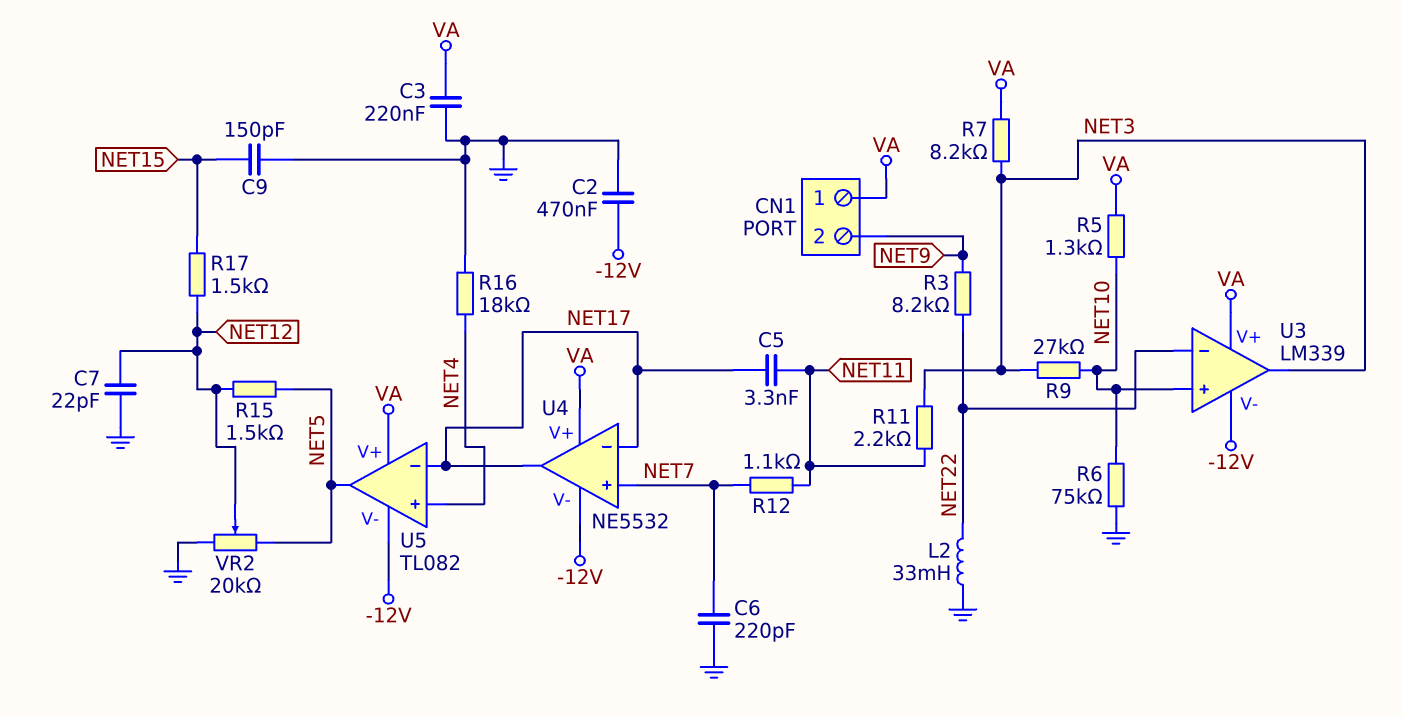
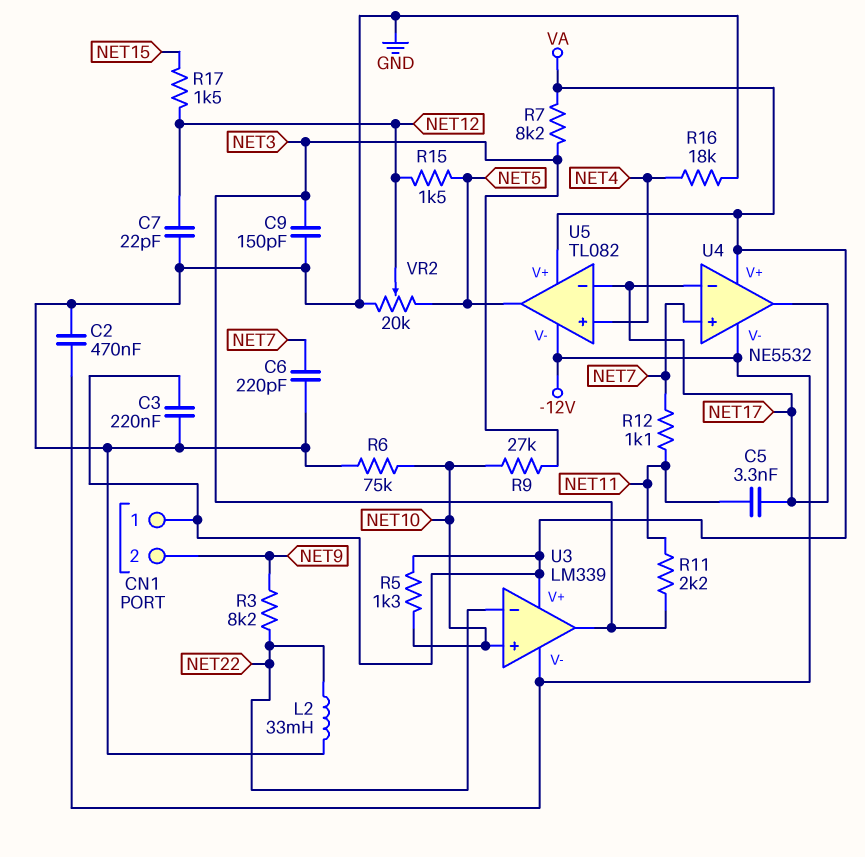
C9: 150pF (GND, NET15) -> 150pF (GND, NET3)

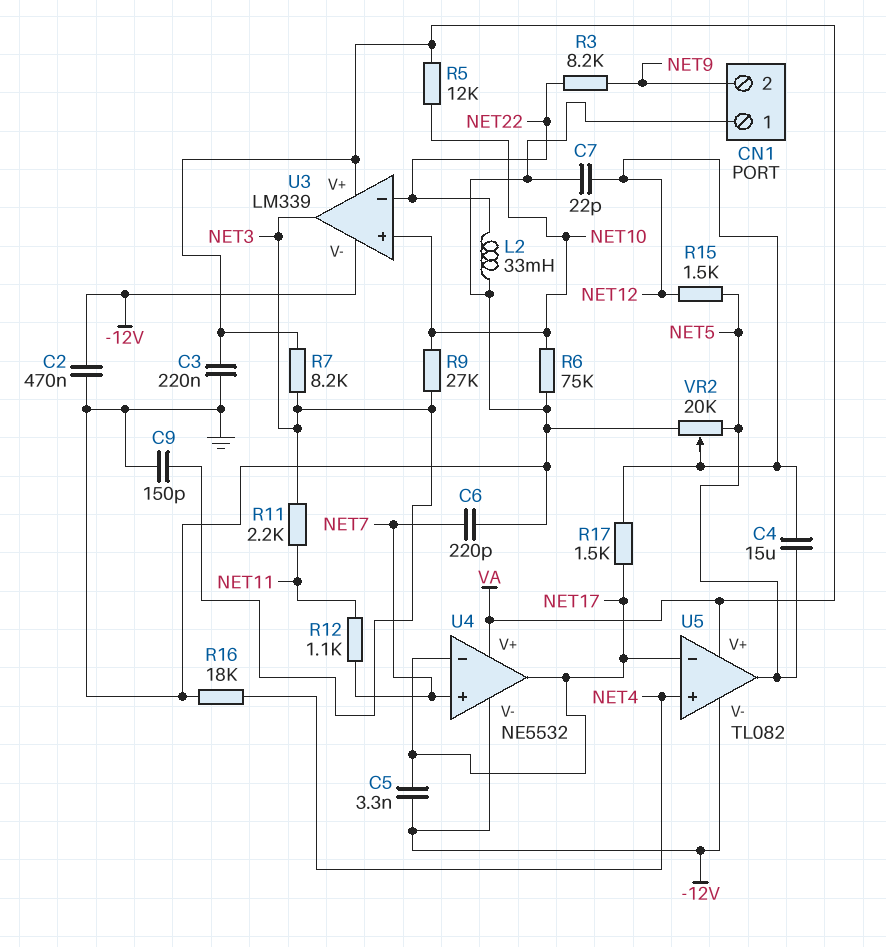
C4: none -> 15uF (NET5, NET12)
C5: 3.3nF (NET11, NET17) -> 3.3nF (-12V, NET17)
CN1 pin 1: VA -> GND
R5: 1.3k (NET10, VA) -> 12k (NET10, VA)
R17: 1.5k (NET12, NET15) -> 1.5k (NET12, NET17)

